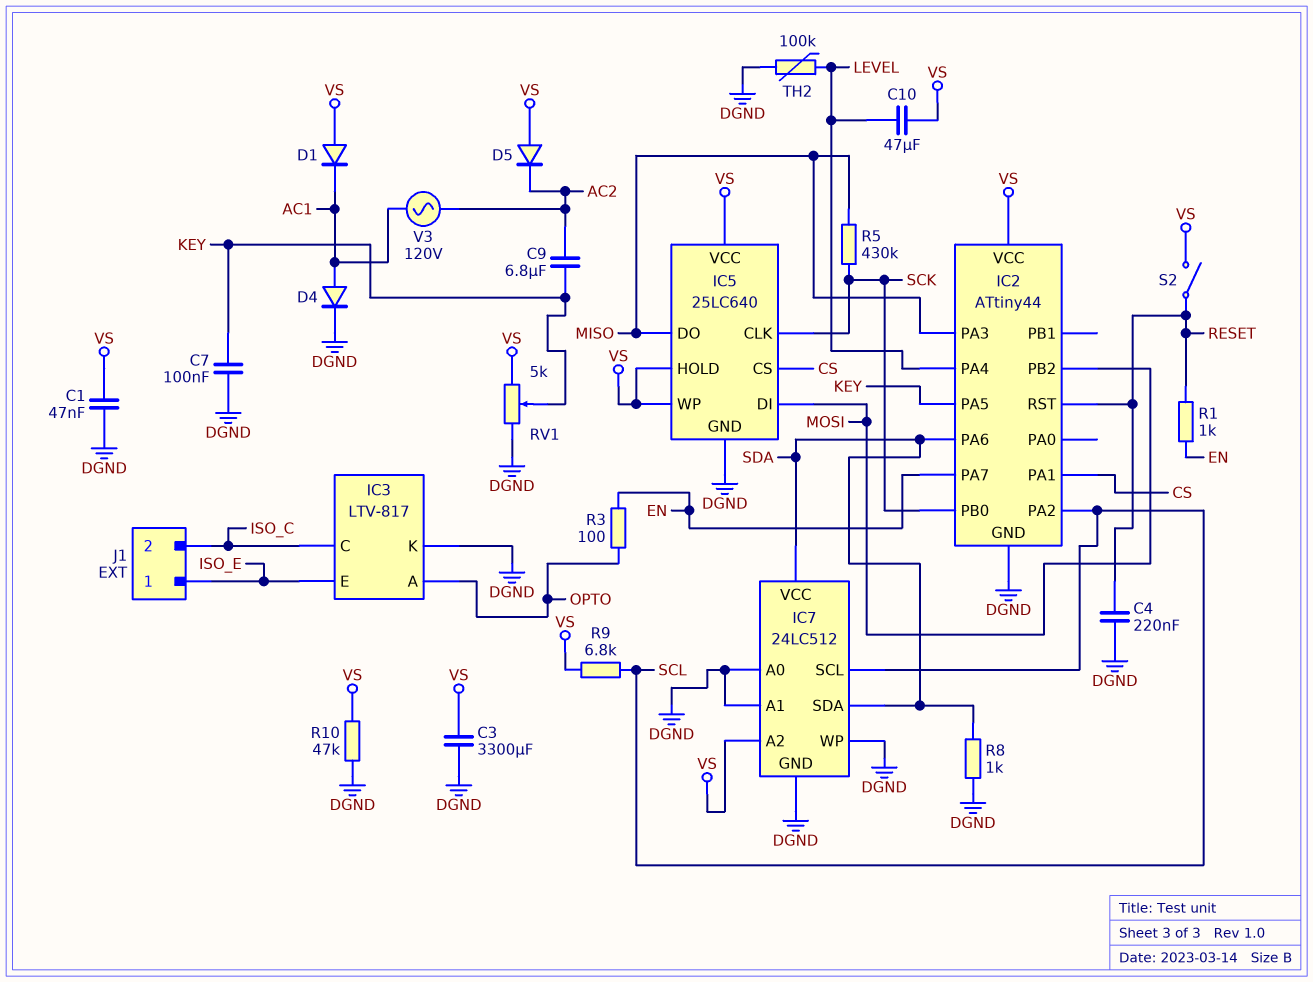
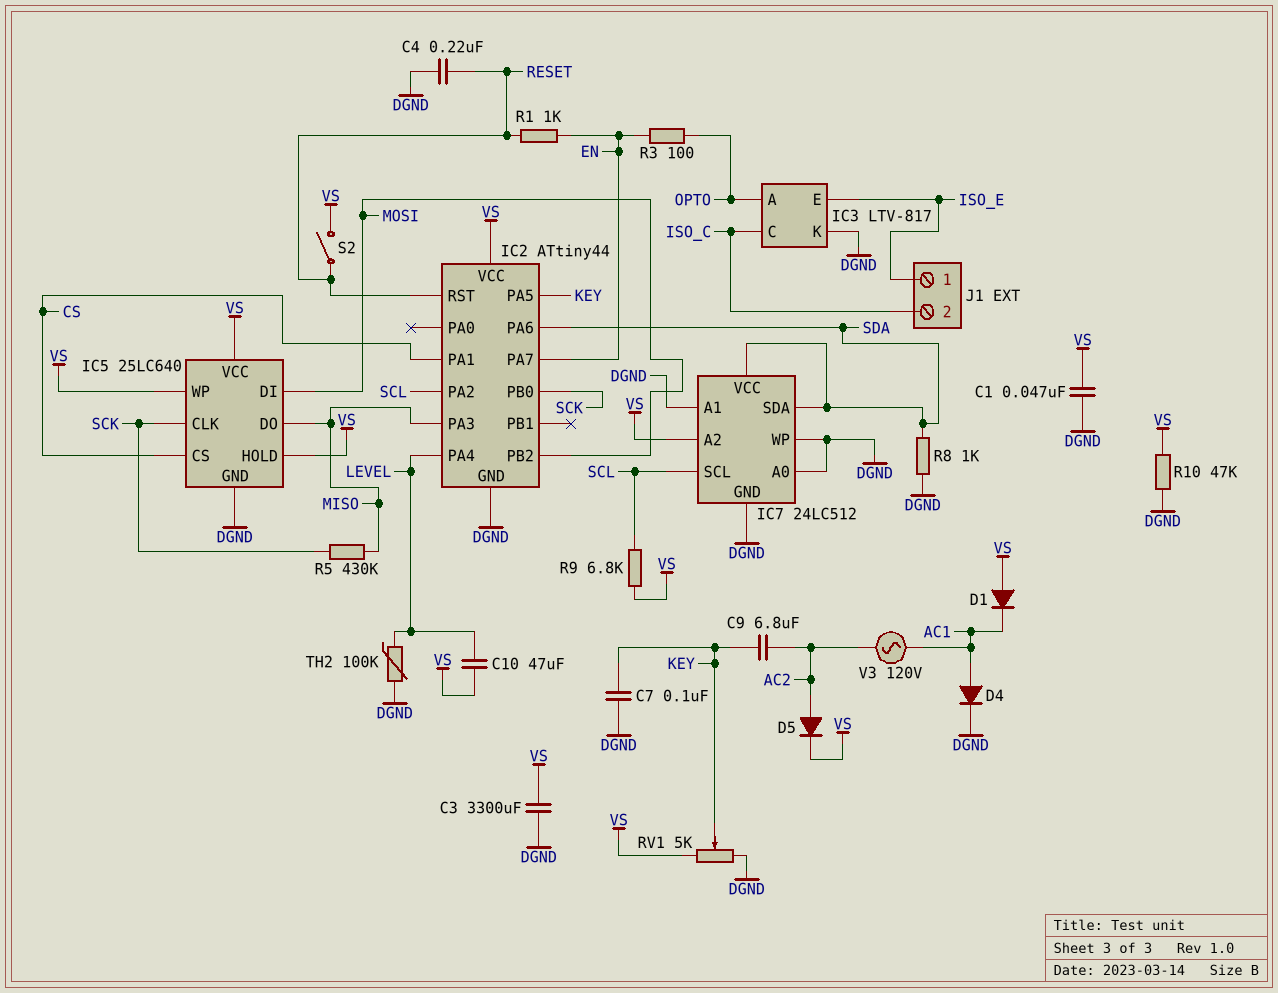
D5: diode (A VS, K AC2) -> diode (A AC2, K VS)

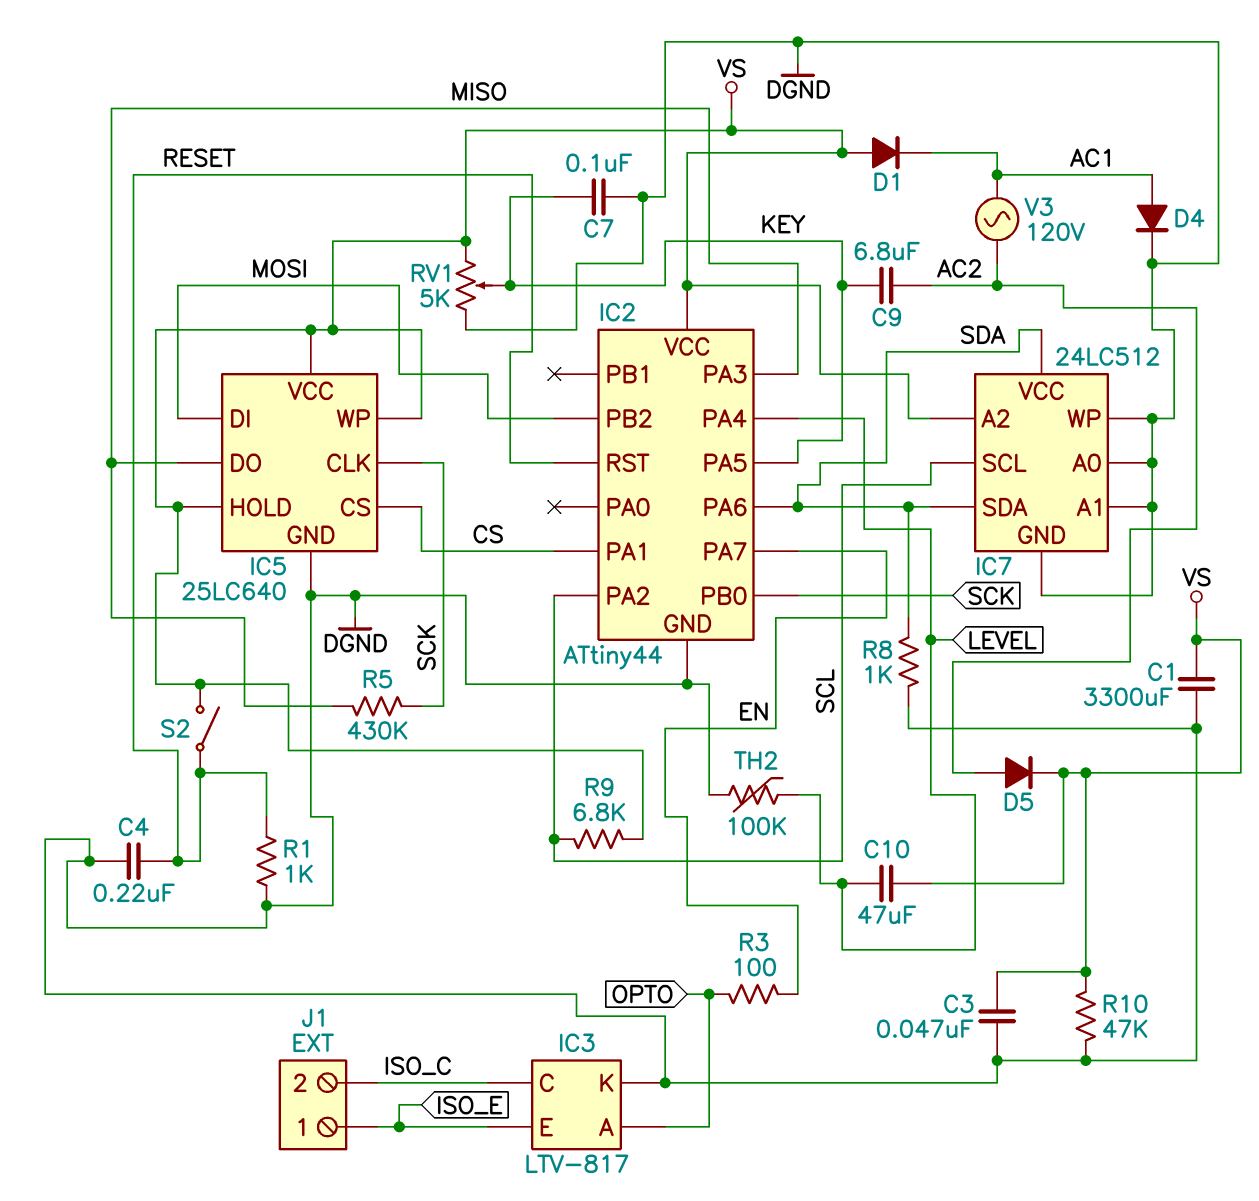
C1: 47nF (DGND, VS) -> 3300uF (DGND, VS)
C3: 3300uF (DGND, VS) -> 47nF (DGND, VS)
R1: 1k (EN, RESET) -> 1k (DGND, RESET)

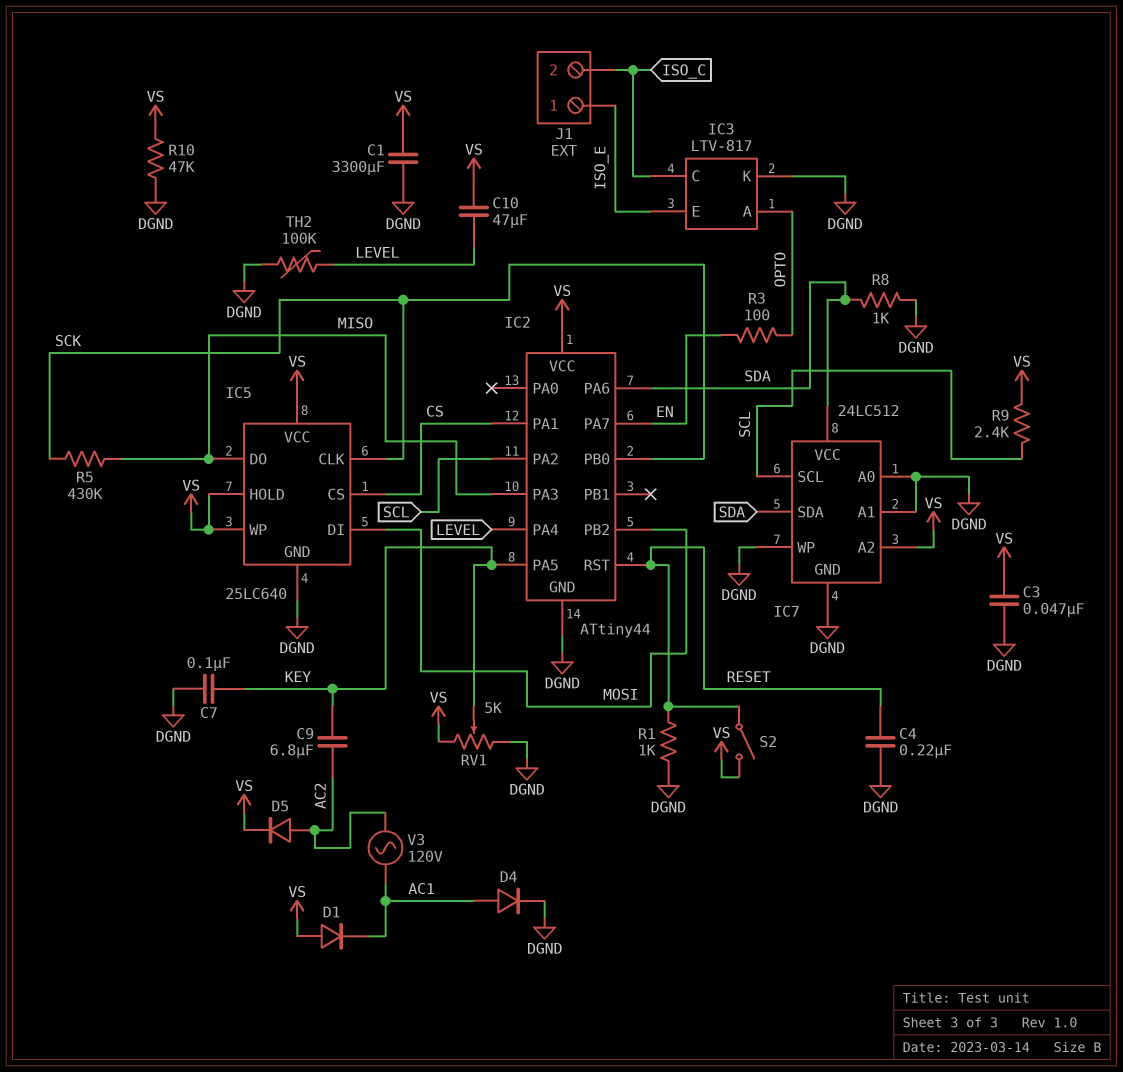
R9: 6.8k (SCL, VS) -> 2.4k (SCL, VS)

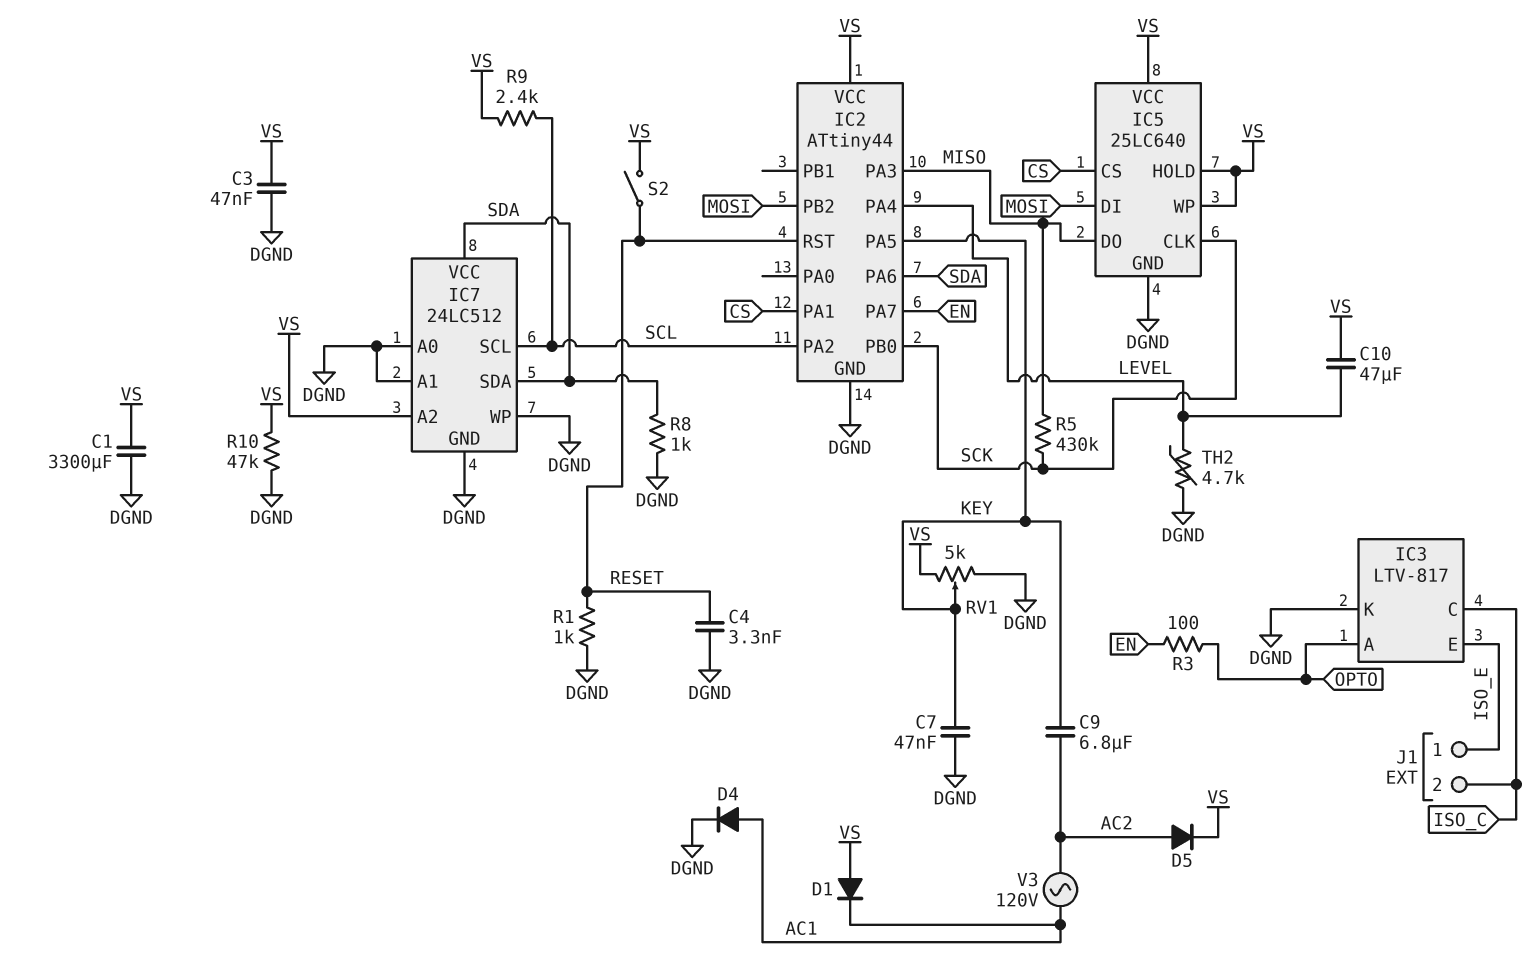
C4: 220nF (DGND, RESET) -> 3.3nF (DGND, RESET)
C7: 100nF (DGND, KEY) -> 47nF (DGND, KEY)
TH2: 100k (DGND, LEVEL) -> 4.7k (DGND, LEVEL)

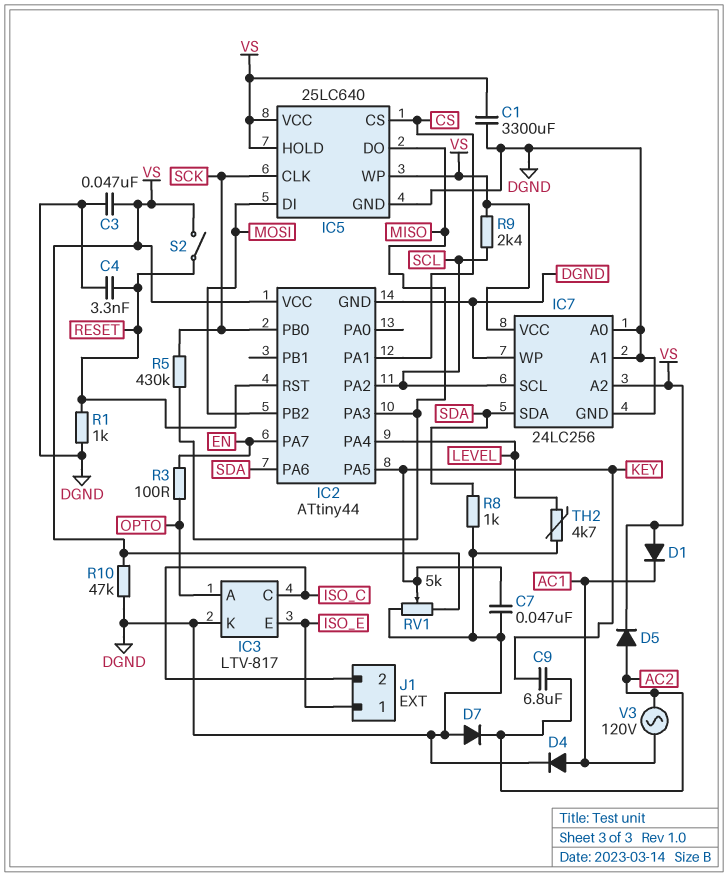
C10: 47uF (LEVEL, VS) -> none
D7: none -> diode (A DGND, K AC2)
IC7: 24LC512 -> 24LC256
IC7 pin VCC: SDA -> VS

